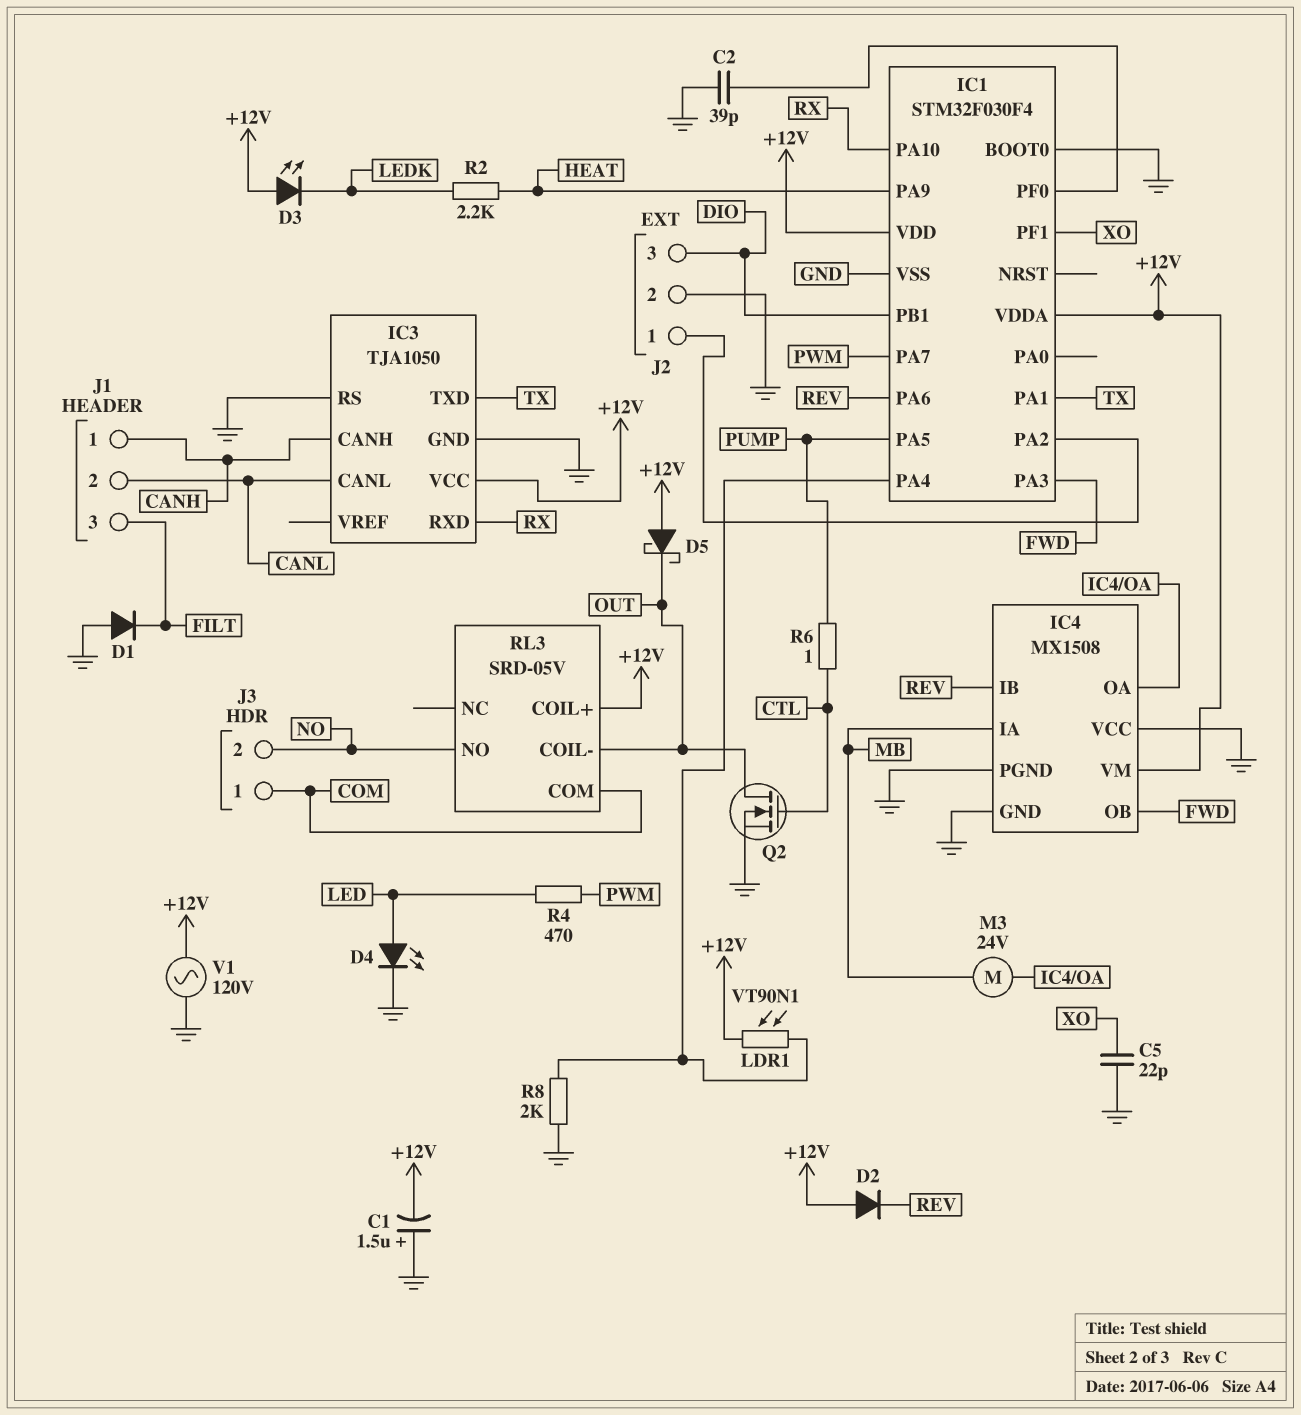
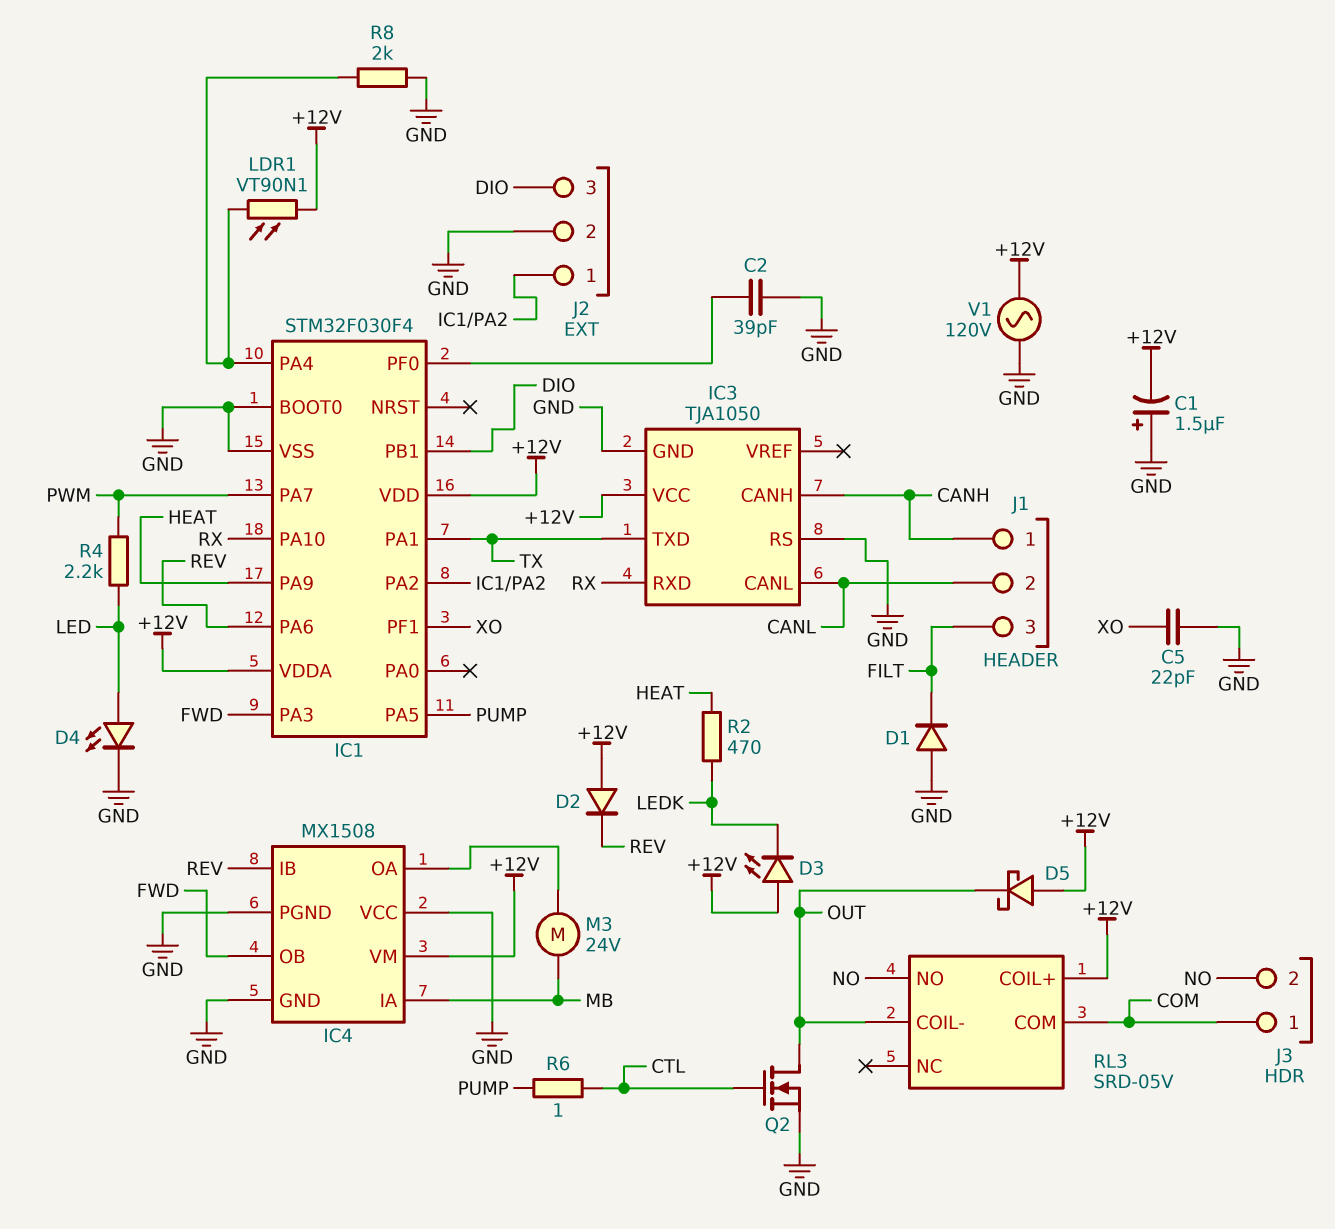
R2: 2.2k (HEAT, LEDK) -> 470 (HEAT, LEDK)
R4: 470 (LED, PWM) -> 2.2k (LED, PWM)

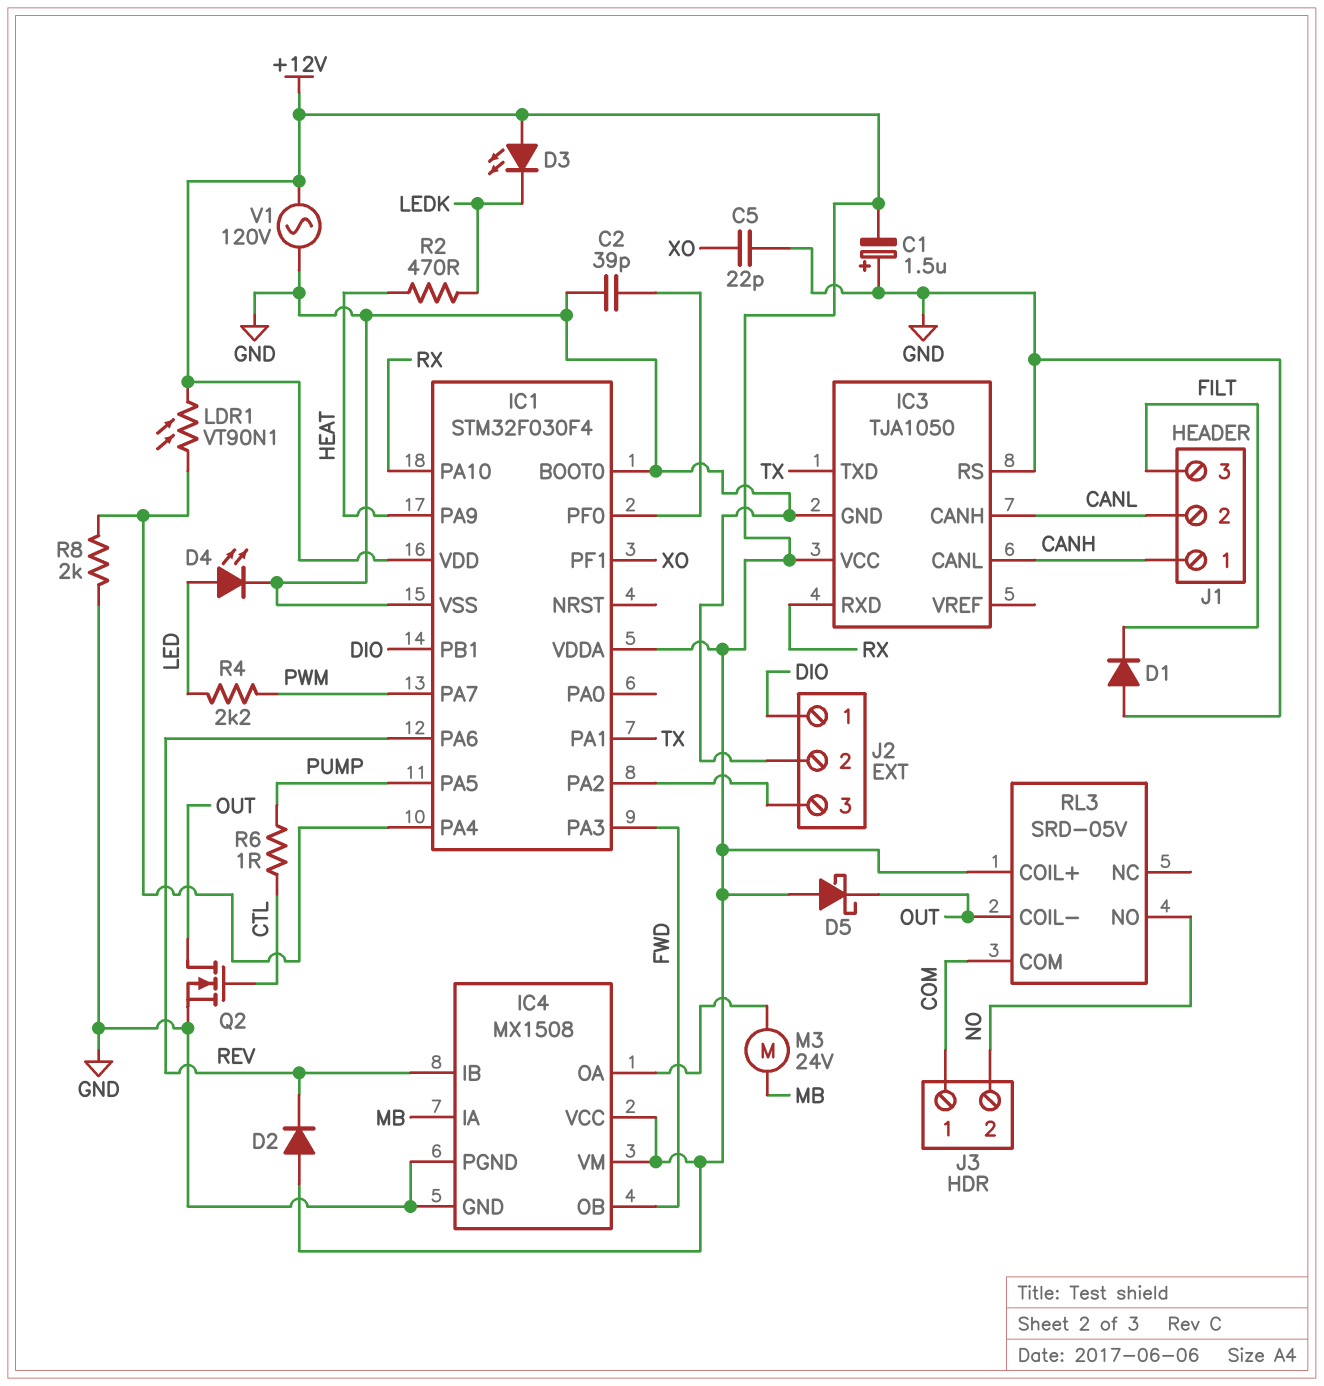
IC3 pin CANH: CANH -> CANL
IC3 pin CANL: CANL -> CANH
IC4 pin VCC: GND -> +12V
J2 pin 1: IC1/PA2 -> DIO
J2 pin 3: DIO -> IC1/PA2

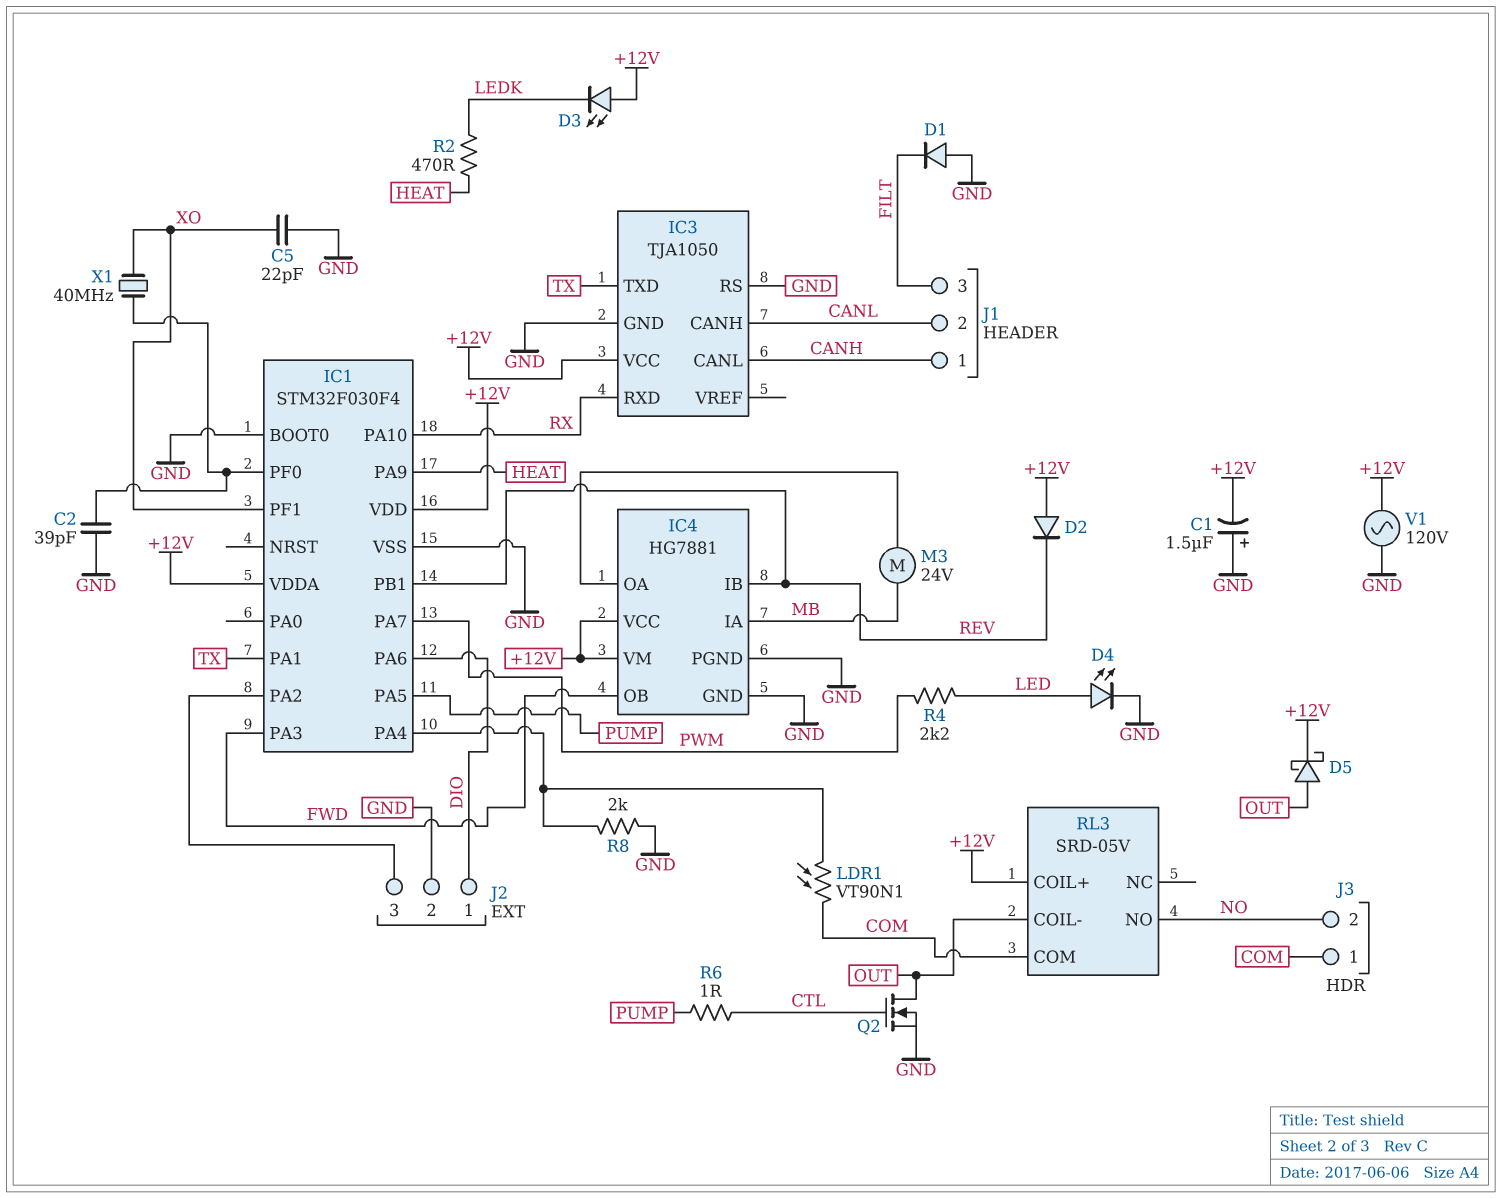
D5: schottky (A +12V, K OUT) -> schottky (A OUT, K +12V)
IC1 pin PA6: REV -> DIO
IC1 pin PB1: DIO -> REV
IC4: MX1508 -> HG7881
LDR1: VT90N1 (+12V, IC1/PA4) -> VT90N1 (COM, IC1/PA4)
X1: none -> 40MHz (IC1/PF0, XO)

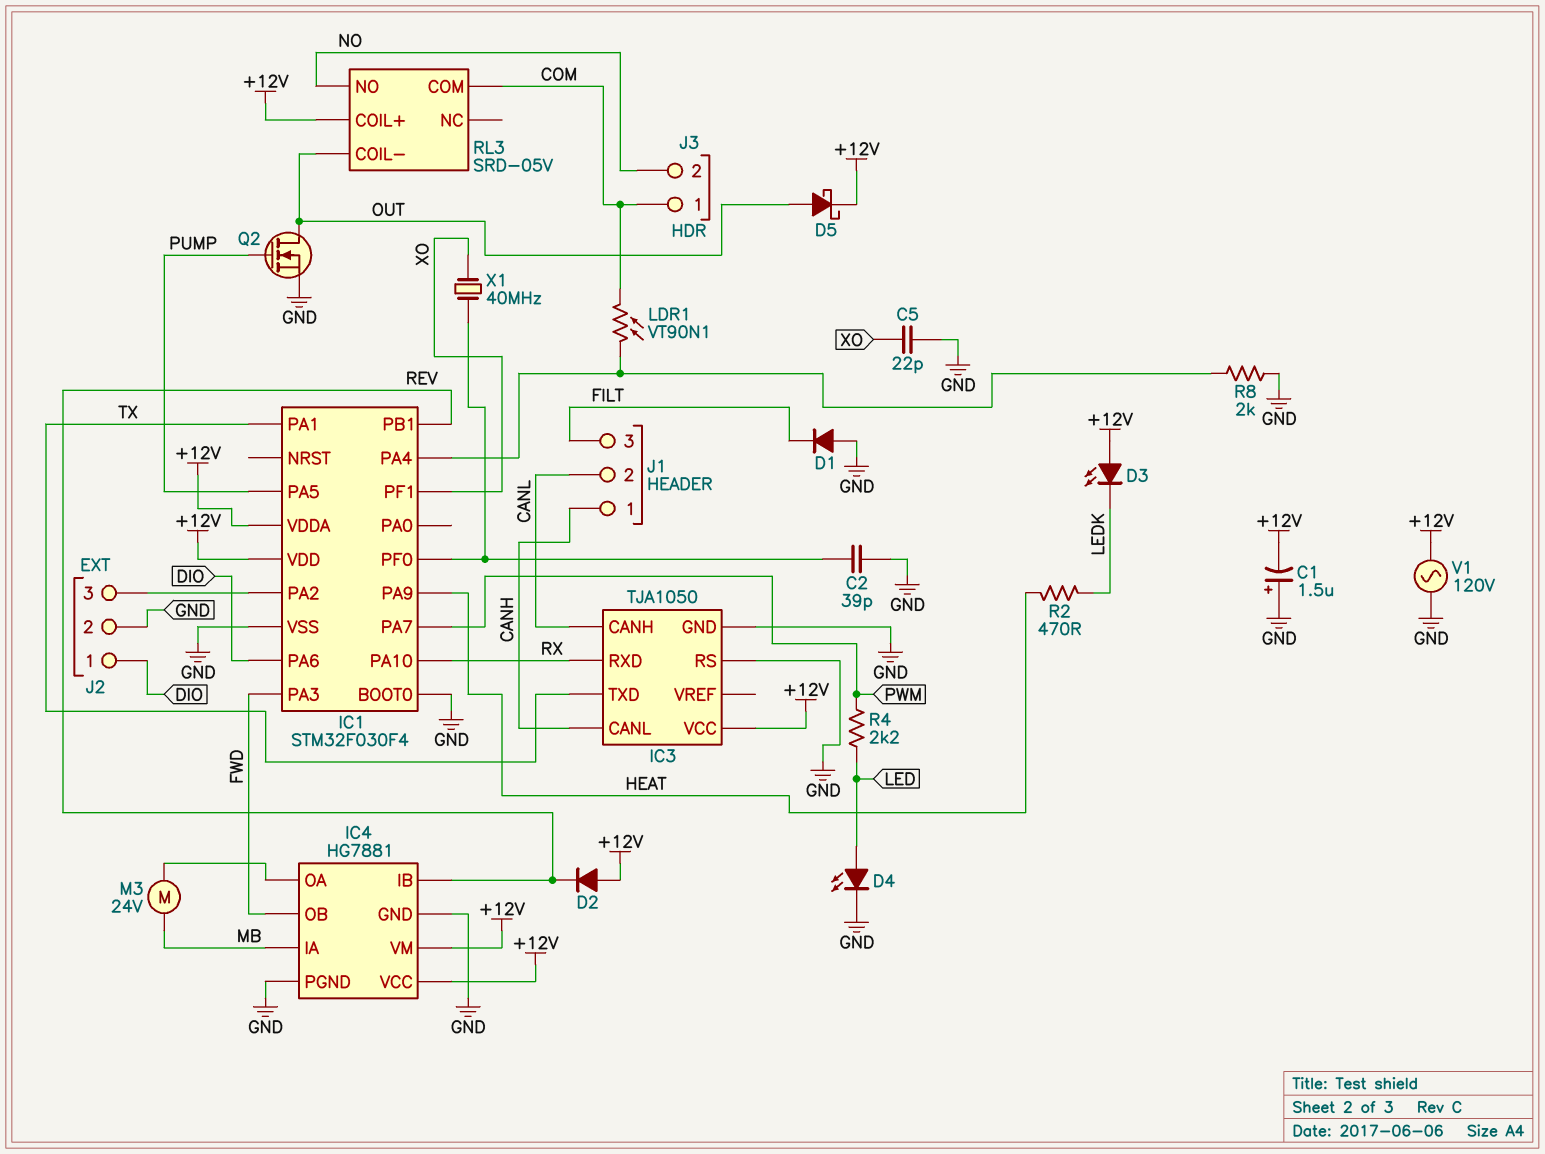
Q2: NMOS (G CTL, D OUT, S GND) -> NMOS (G PUMP, D OUT, S GND)
R6: 1 (CTL, PUMP) -> none

